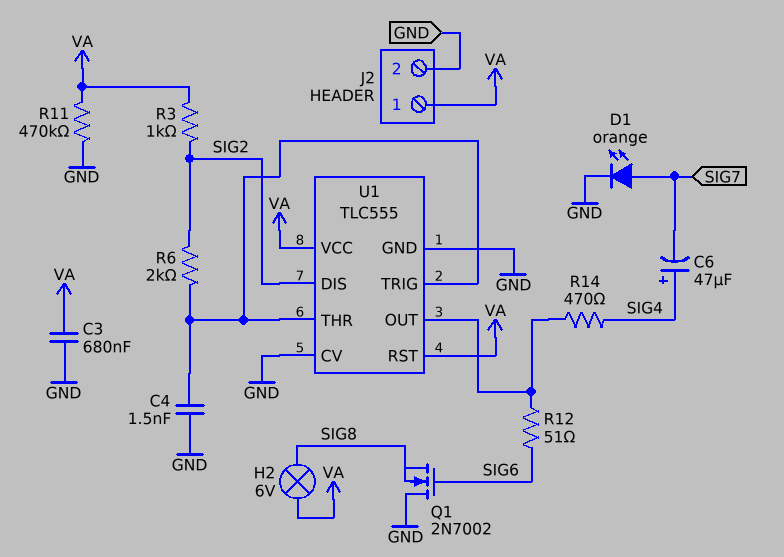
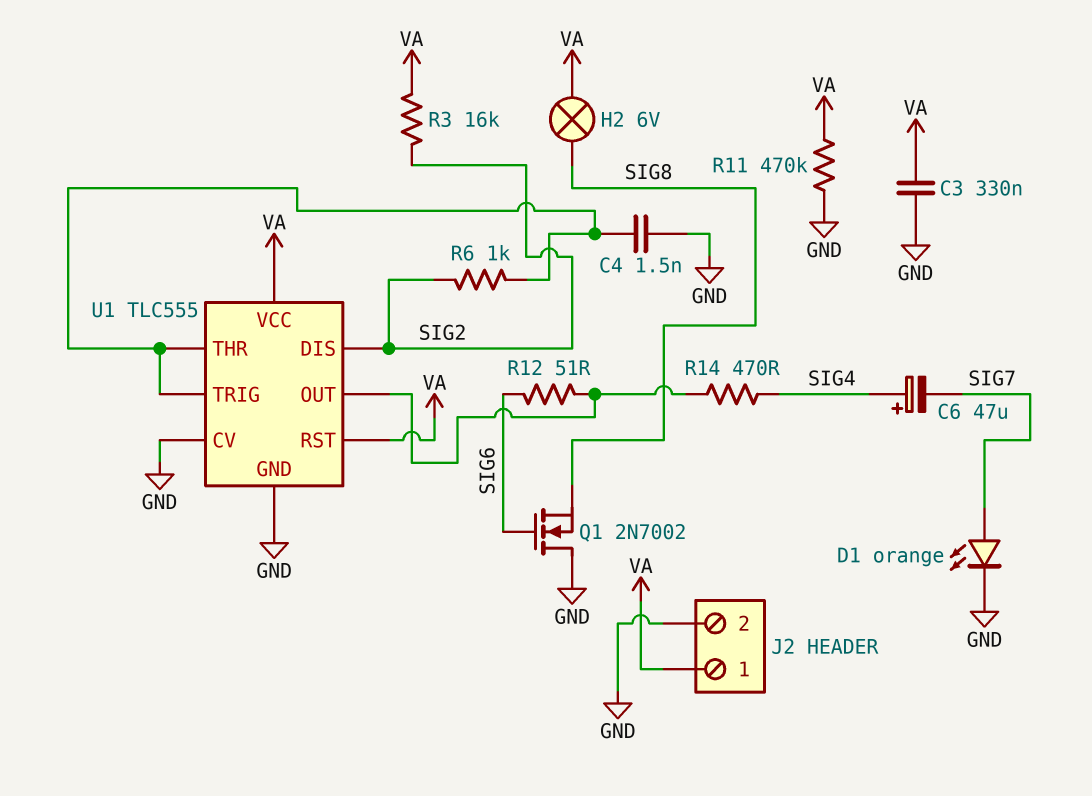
C3: 680nF (GND, VA) -> 330nF (GND, VA)
R3: 1k (SIG2, VA) -> 16k (SIG2, VA)
R6: 2k (SIG2, U1/THR) -> 1k (SIG2, U1/THR)

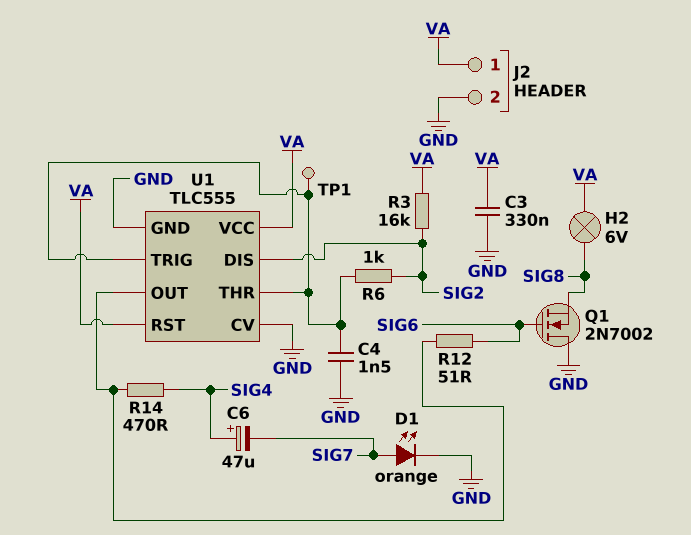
R11: 470k (GND, VA) -> none
TP1: none -> test point (U1/THR)

